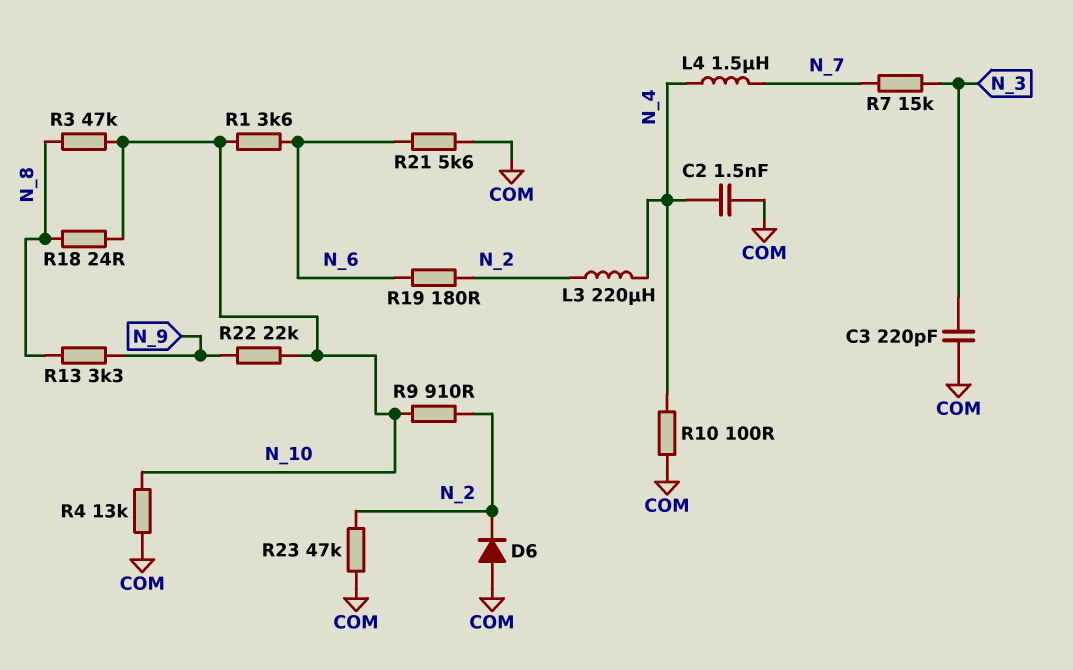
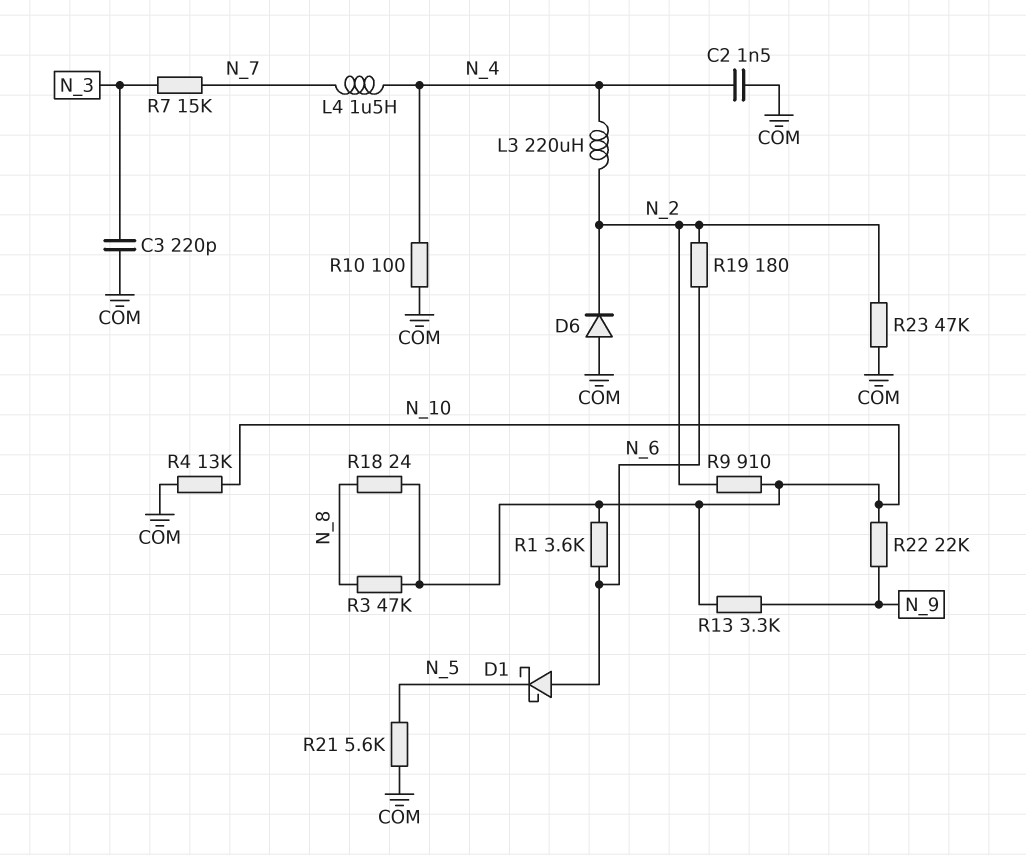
D1: none -> schottky (A N_6, K N_5)
R13: 3.3k (N_8, N_9) -> 3.3k (N_9, N_10)
R21: 5.6k (COM, N_6) -> 5.6k (COM, N_5)

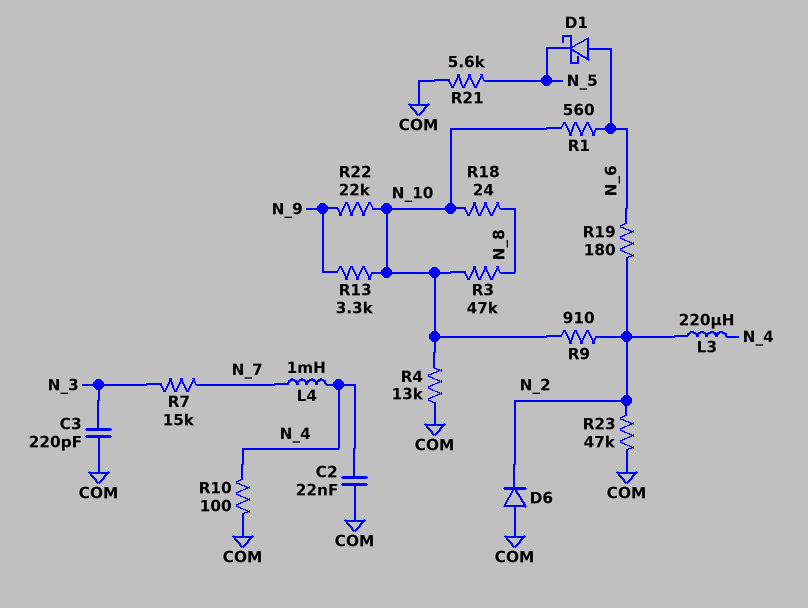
C2: 1.5nF (COM, N_4) -> 22nF (COM, N_4)
L4: 1.5uH (N_4, N_7) -> 1mH (N_4, N_7)
R1: 3.6k (N_6, N_10) -> 560 (N_6, N_10)

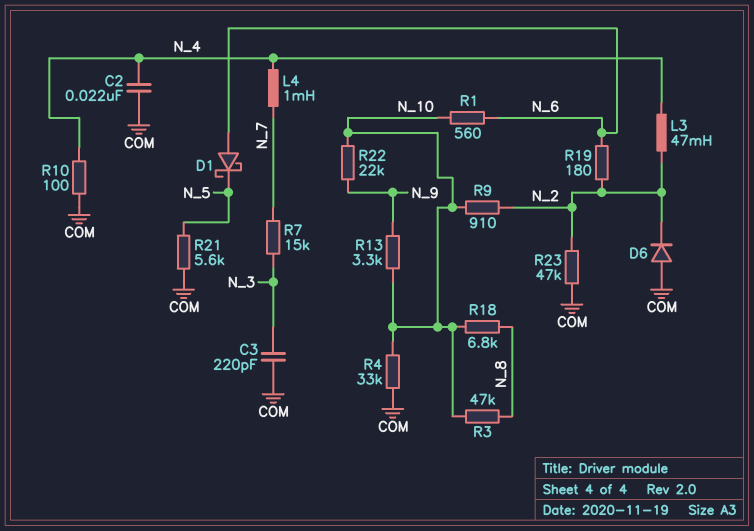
L3: 220uH (N_2, N_4) -> 47mH (N_2, N_4)
R4: 13k (COM, N_10) -> 33k (COM, N_10)
R18: 24 (N_8, N_10) -> 6.8k (N_8, N_10)

